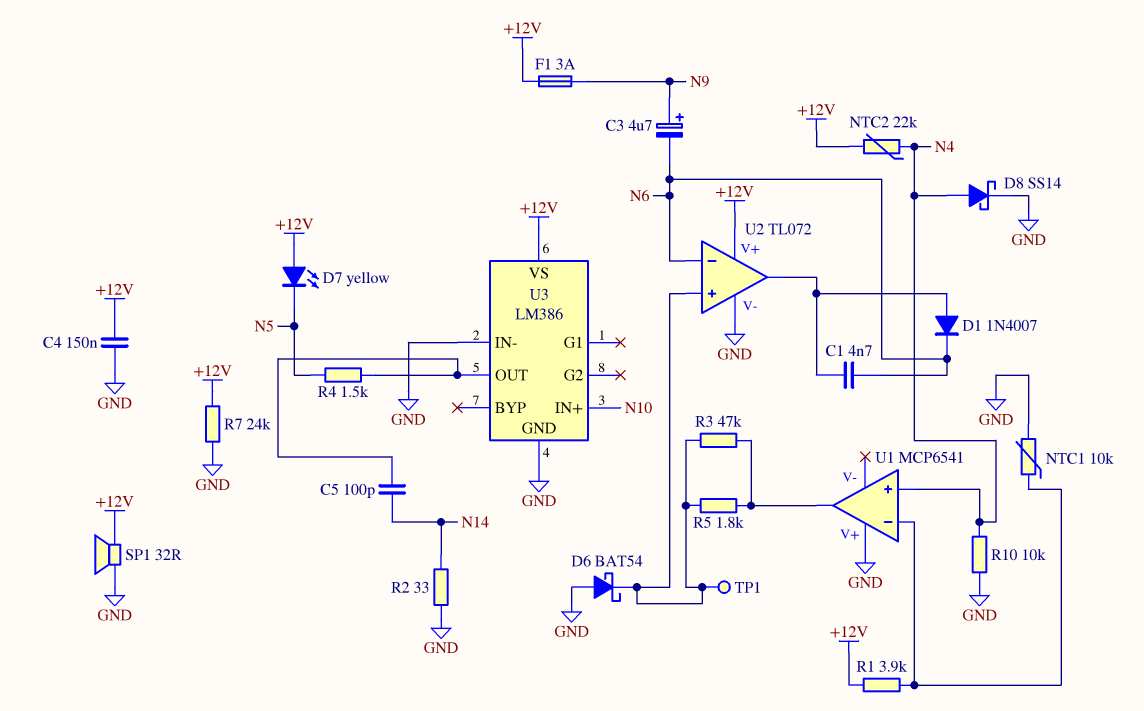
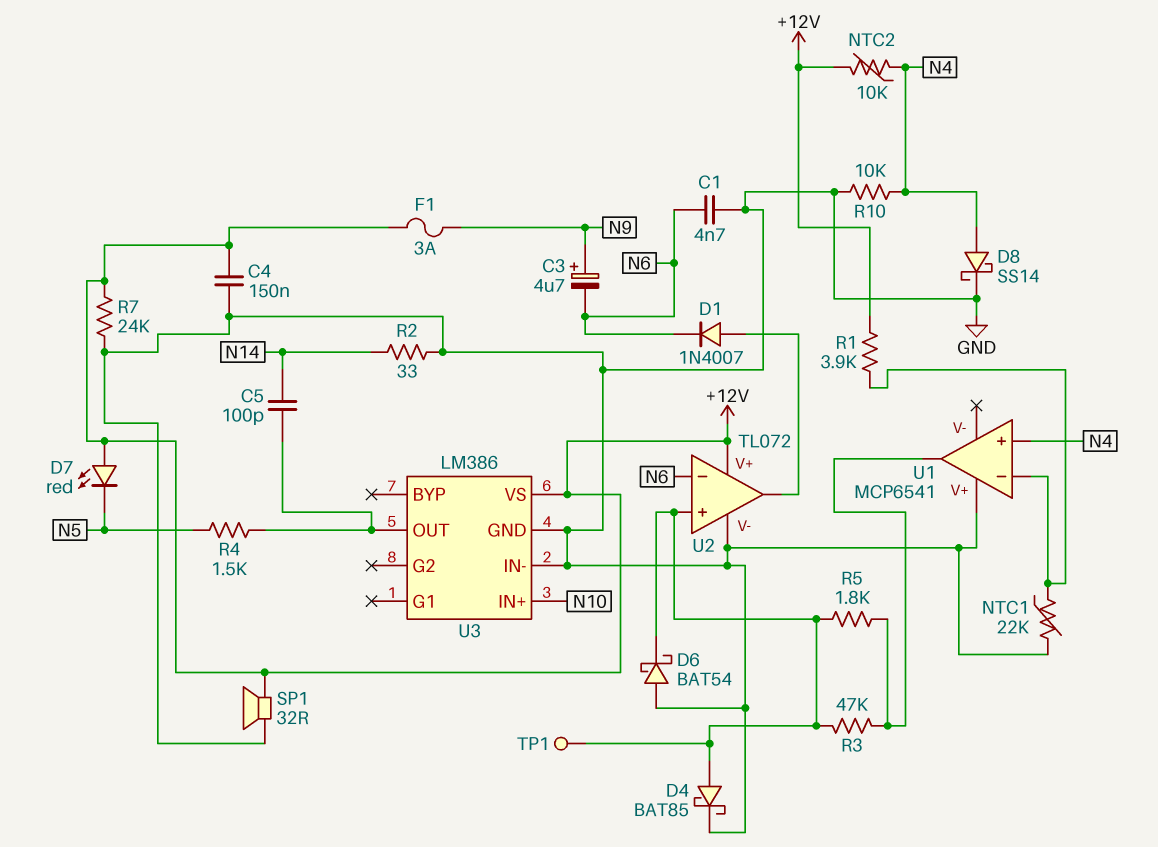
C1: 4.7nF (N6, U2/out) -> 4.7nF (GND, N6)
D4: none -> schottky BAT85 (A U2/in+, K GND)
D7: LED yellow (A +12V, K N5) -> LED red (A +12V, K N5)
NTC1: 10k (GND, U1/in-) -> 22k (GND, U1/in-)
NTC2: 22k (+12V, N4) -> 10k (+12V, N4)

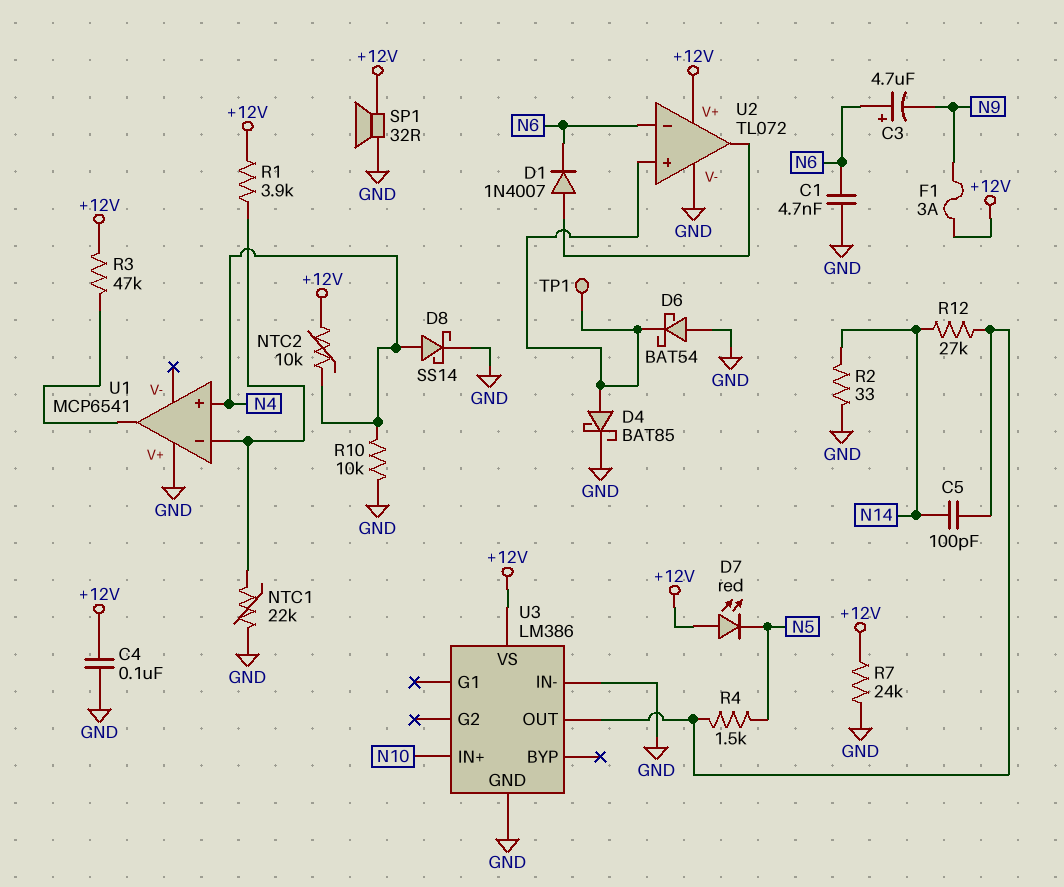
C3: 4.7uF (plus N9, minus N6) -> 4.7uF (plus N6, minus N9)
C4: 150nF (+12V, GND) -> 100nF (+12V, GND)
R3: 47k (U1/out, U2/in+) -> 47k (+12V, U1/out)
R5: 1.8k (U1/out, U2/in+) -> none
R12: none -> 27k (N14, U3/OUT)

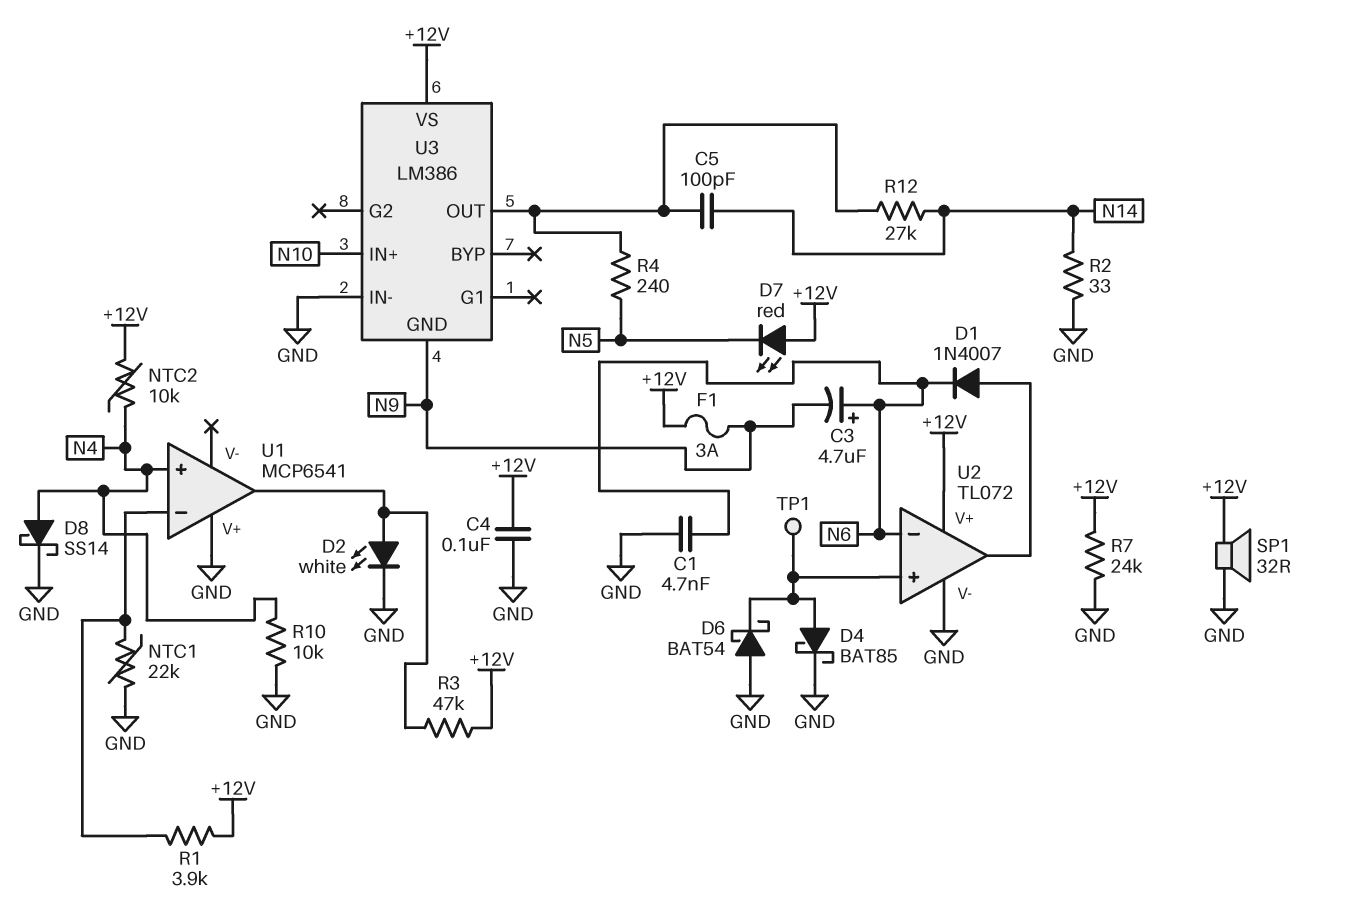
D2: none -> LED white (A U1/out, K GND)
R4: 1.5k (N5, U3/OUT) -> 240 (N5, U3/OUT)
U3 pin GND: GND -> N9

